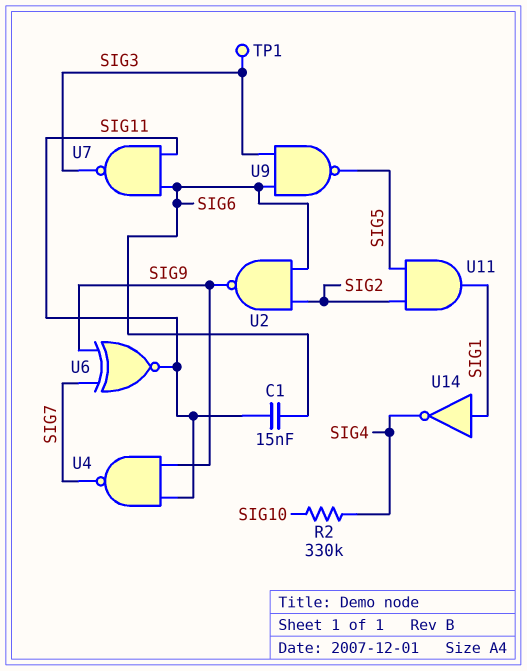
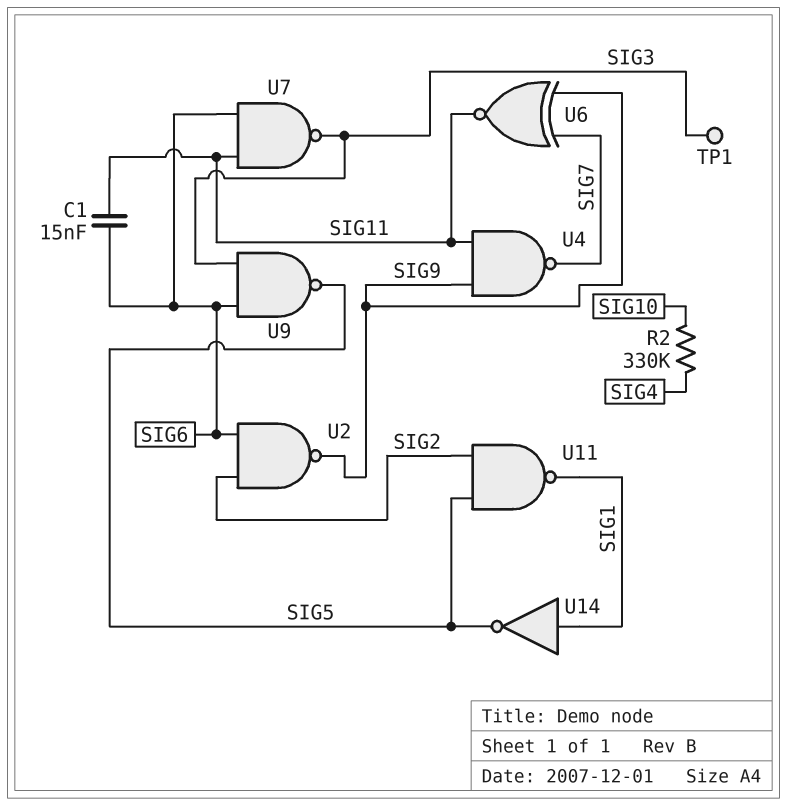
U11: AND (in SIG2, in SIG5, out SIG1) -> NAND (in SIG2, in SIG5, out SIG1)
U14: NOT (in SIG1, out SIG4) -> NOT (in SIG1, out SIG5)

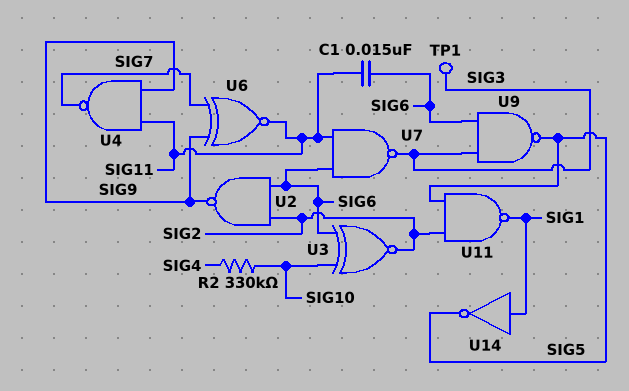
U3: none -> XNOR (in SIG6, in SIG10, out SIG2)

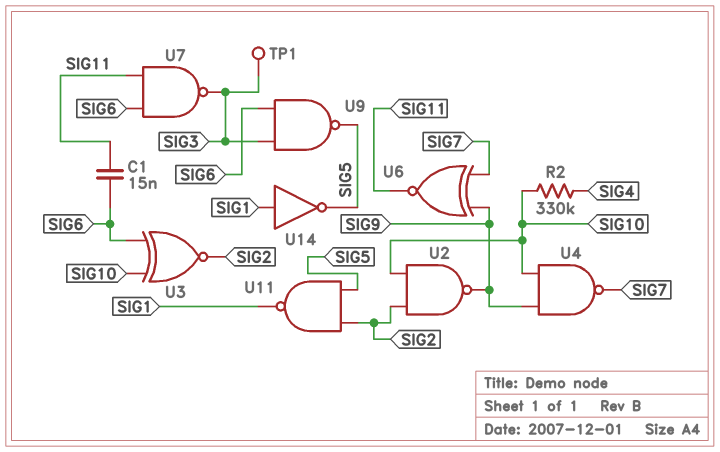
U2: NAND (in SIG2, in SIG6, out SIG9) -> NAND (in SIG2, in SIG10, out SIG9)
U4: NAND (in SIG9, in SIG11, out SIG7) -> NAND (in SIG9, in SIG10, out SIG7)

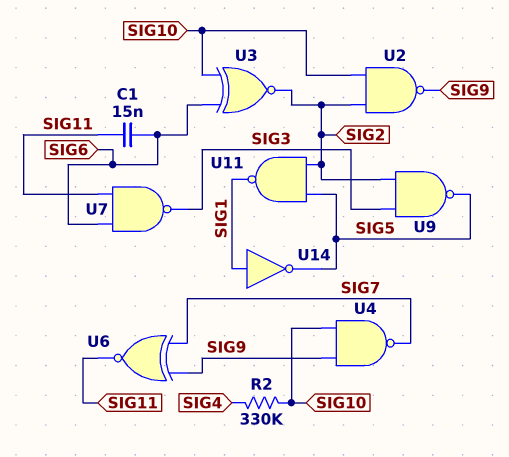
TP1: test point (SIG3) -> none
U9: NAND (in SIG3, in SIG6, out SIG5) -> NAND (in SIG2, in SIG3, out SIG5)

